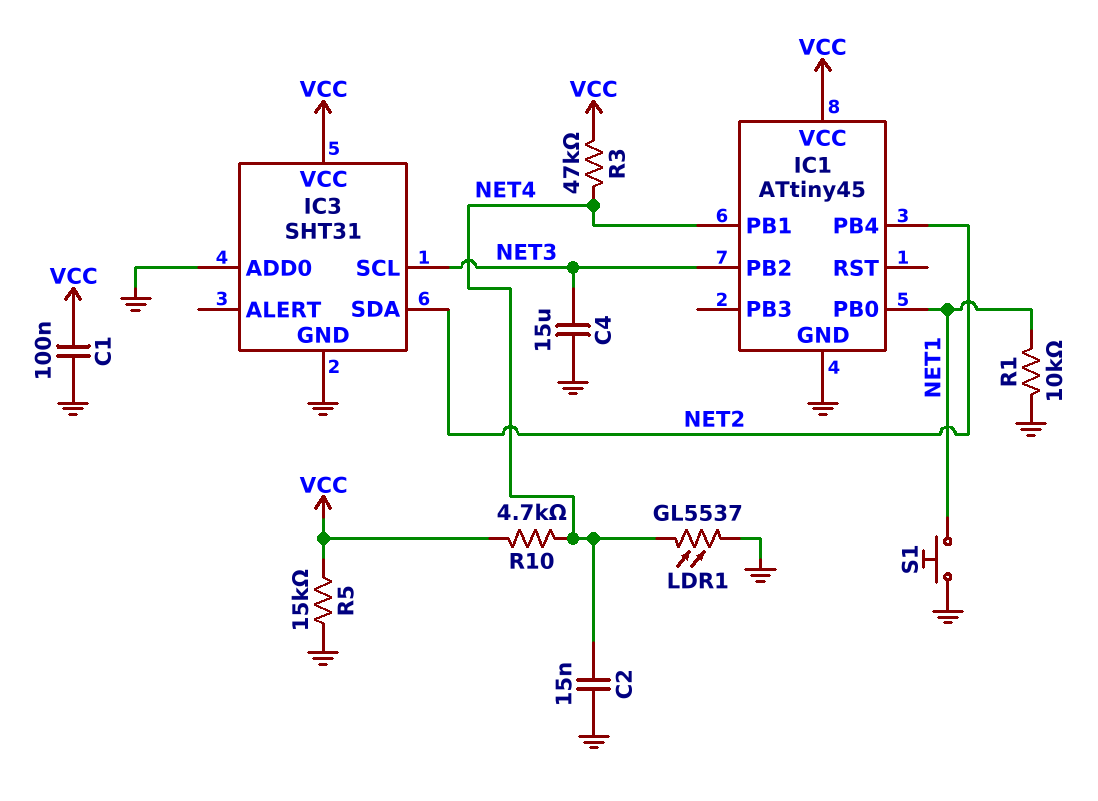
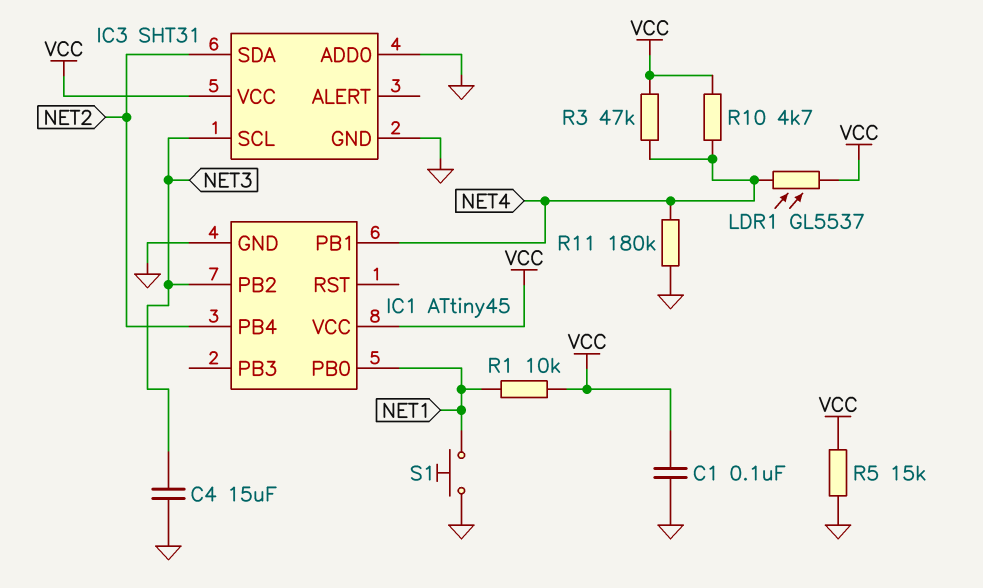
C2: 15nF (GND, NET4) -> none
LDR1: GL5537 (GND, NET4) -> GL5537 (NET4, VCC)
R1: 10k (GND, NET1) -> 10k (NET1, VCC)
R11: none -> 180k (GND, NET4)

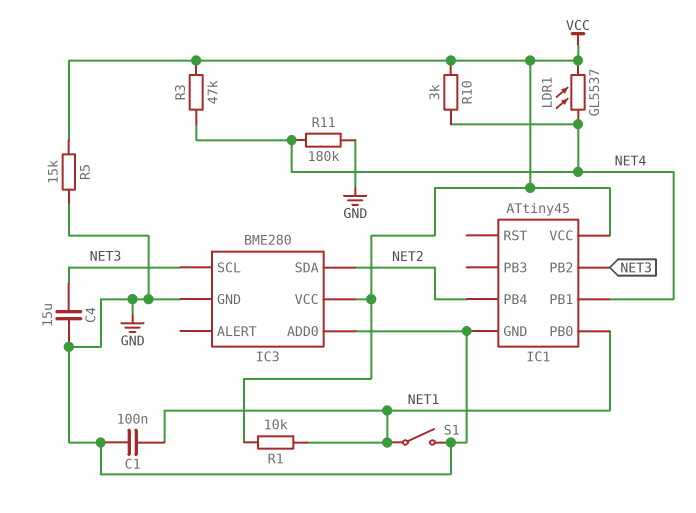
C1: 100nF (GND, VCC) -> 100nF (GND, NET1)
IC3: SHT31 -> BME280
R10: 4.7k (NET4, VCC) -> 3k (NET4, VCC)
S1: button (GND, NET1) -> switch (GND, NET1)

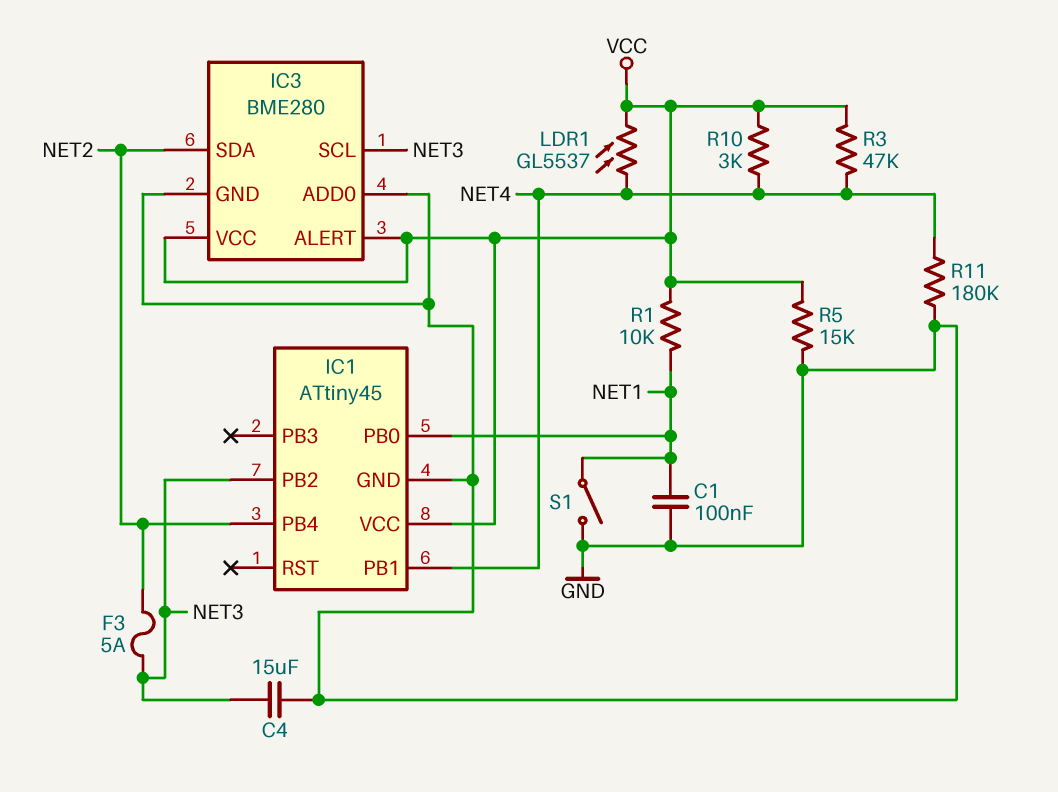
F3: none -> 5A (NET2, NET3)
IC3 pin ALERT: none -> VCC

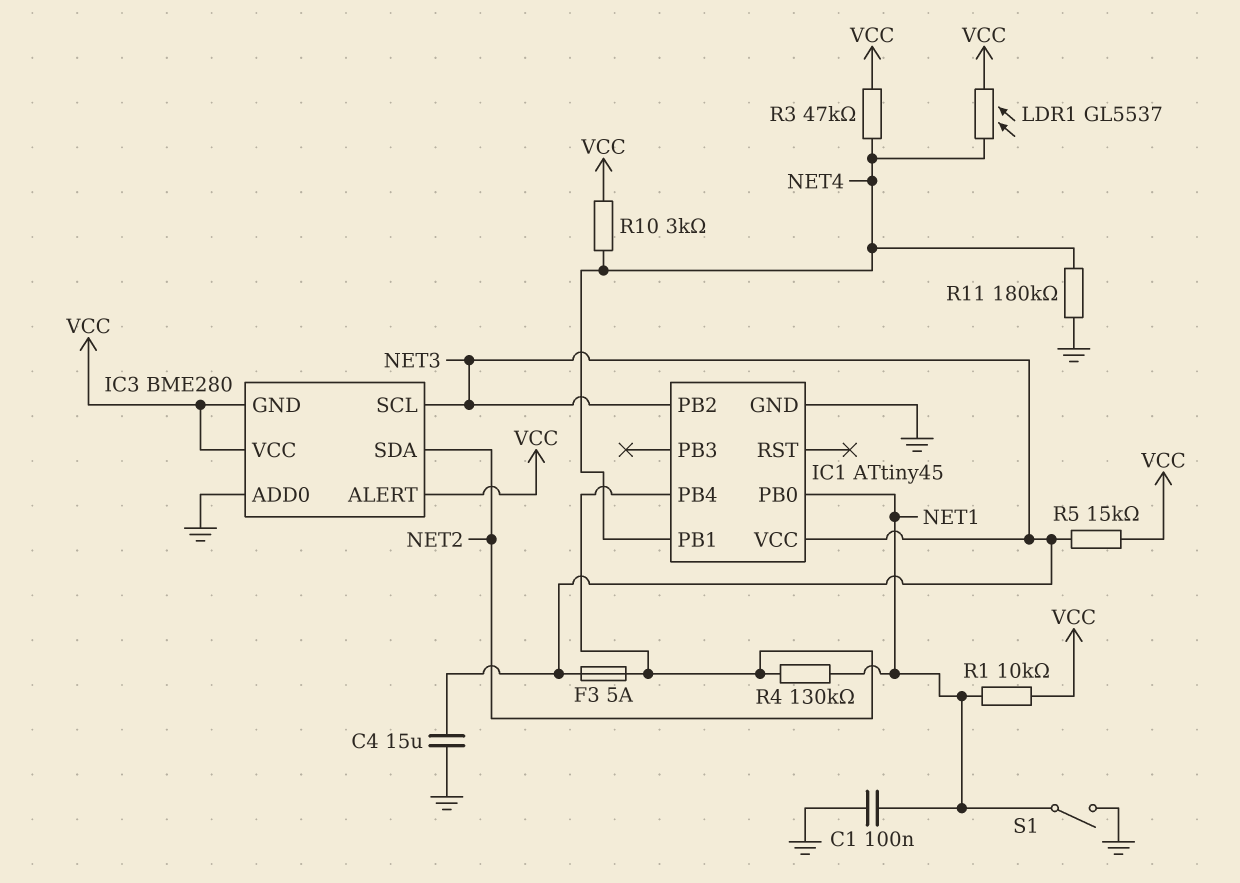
IC1 pin VCC: VCC -> NET3
IC3 pin GND: GND -> VCC
R4: none -> 130k (NET1, NET2)
R5: 15k (GND, VCC) -> 15k (NET3, VCC)

